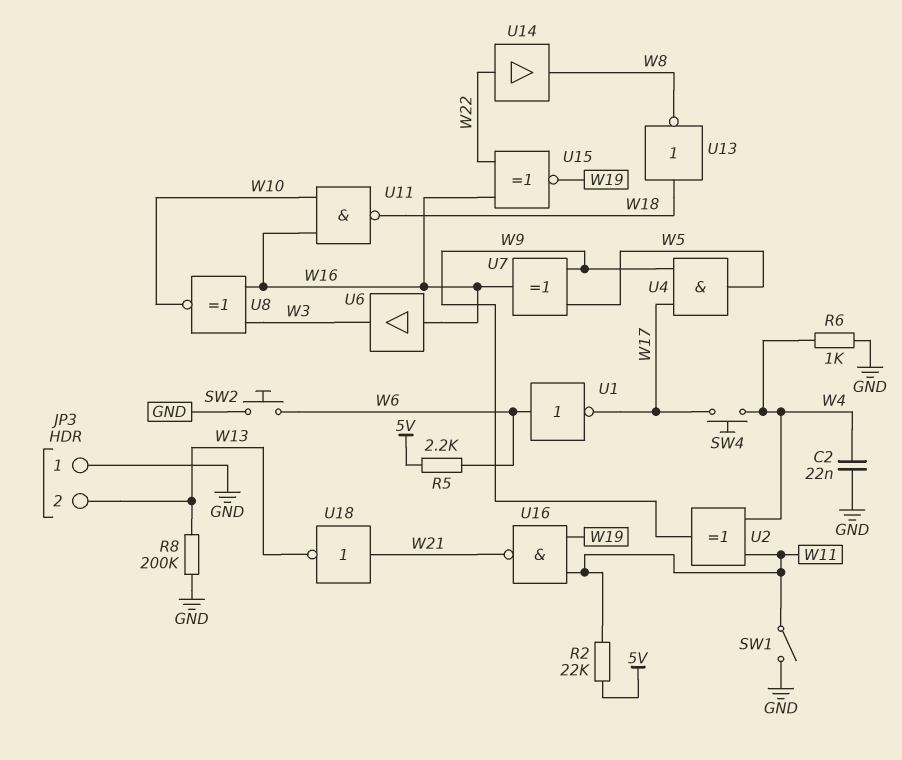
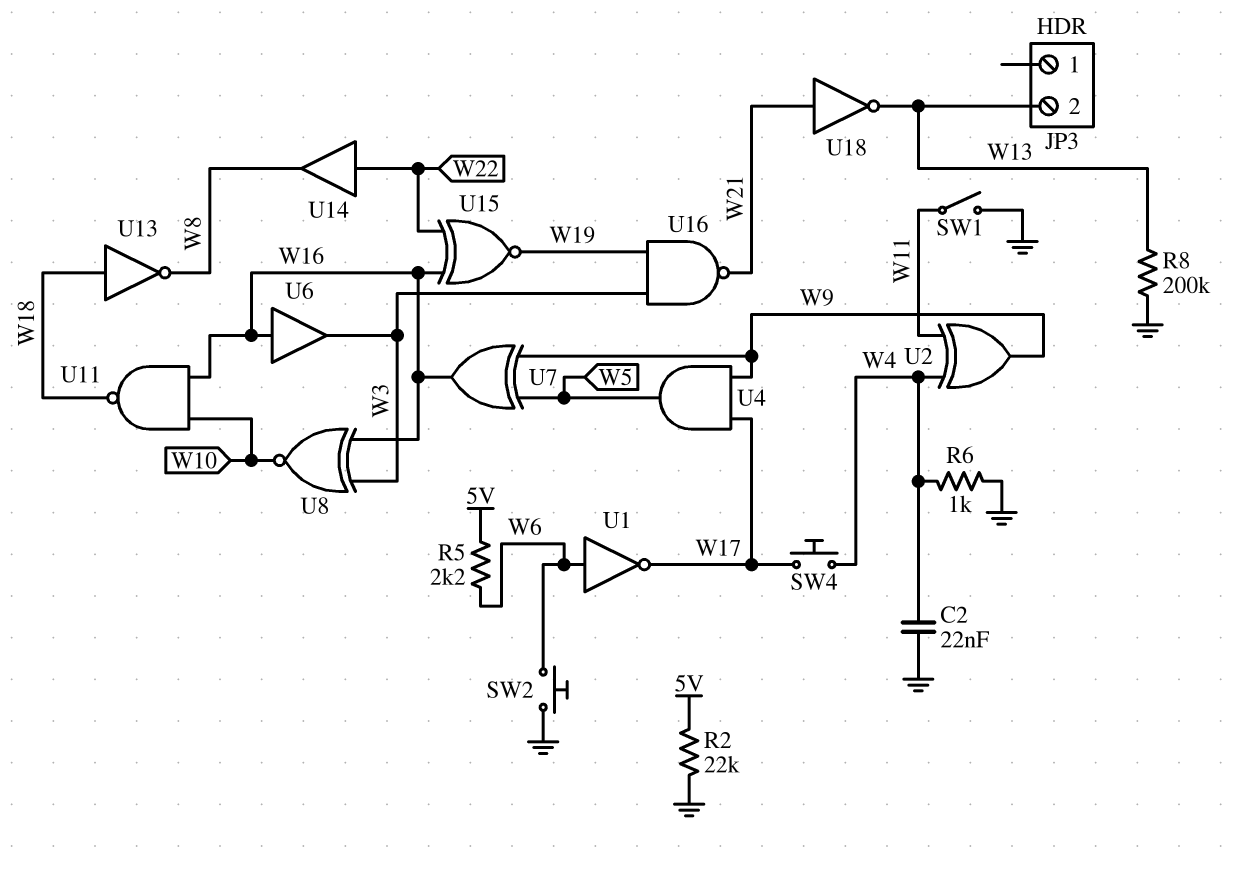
JP3 pin 1: GND -> none
R2: 22k (5V, W11) -> 22k (5V, GND)
U16: NAND (in W11, in W19, out W21) -> NAND (in W3, in W19, out W21)

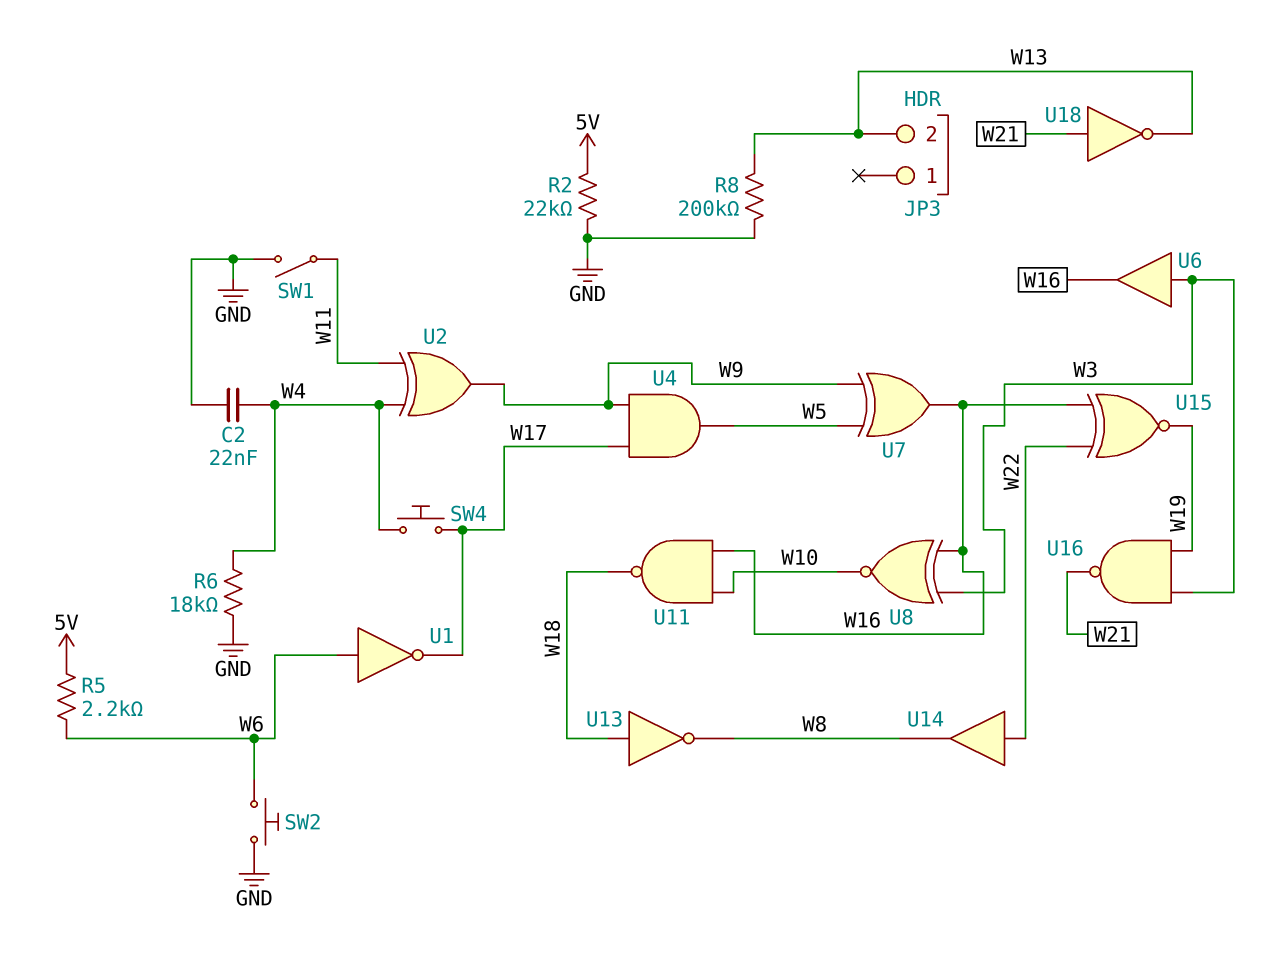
R6: 1k (GND, W4) -> 18k (GND, W4)
U6: buffer (in W16, out W3) -> buffer (in W3, out W16)

